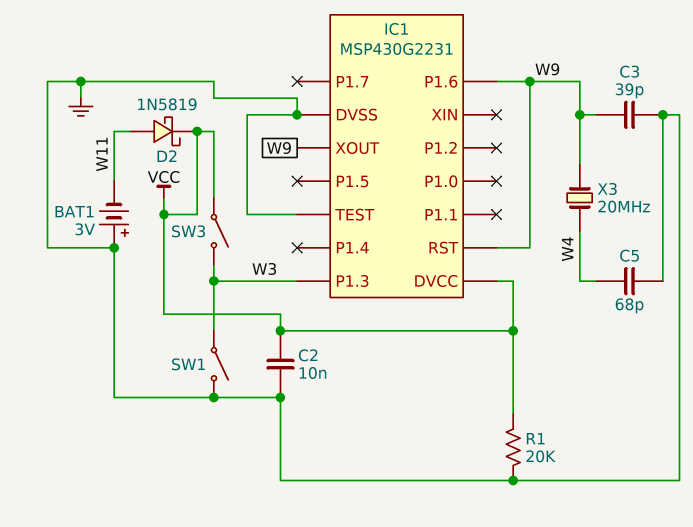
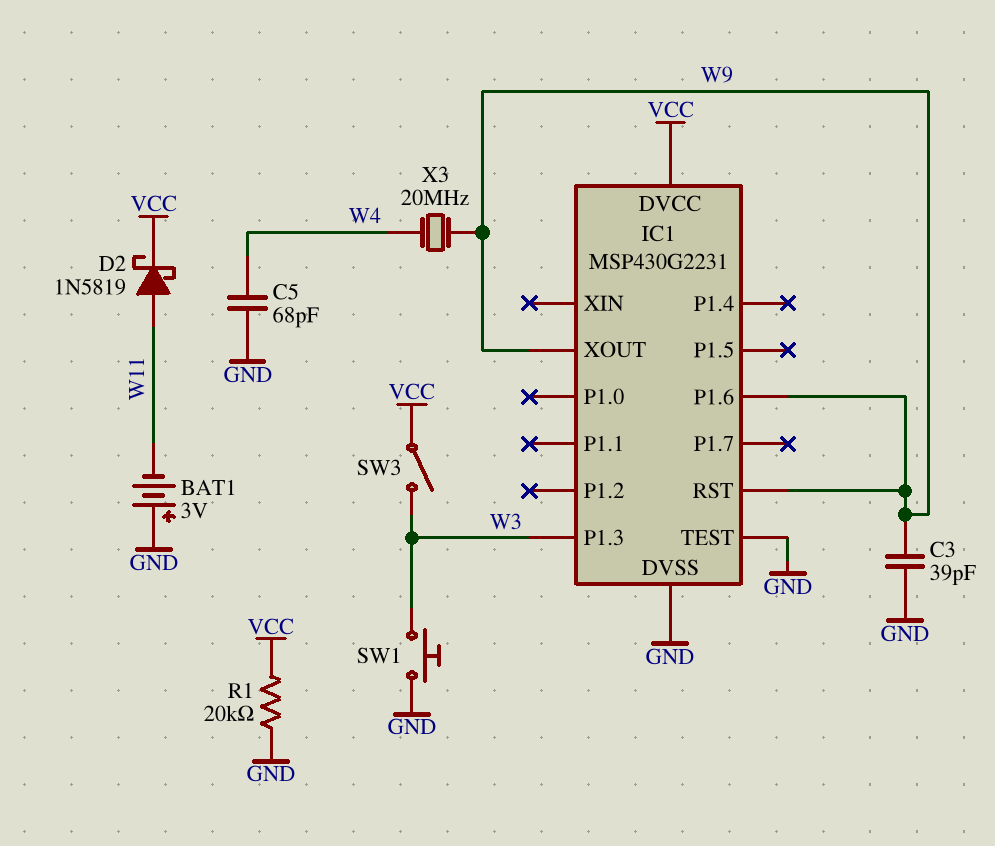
C2: 10nF (GND, VCC) -> none
SW1: switch (GND, W3) -> button (GND, W3)

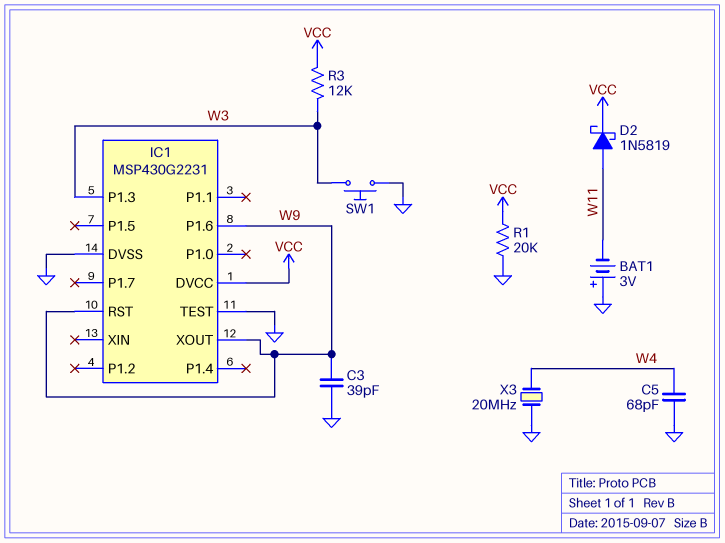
R3: none -> 12k (VCC, W3)
SW3: switch (VCC, W3) -> none
X3: 20MHz (W4, W9) -> 20MHz (GND, W4)

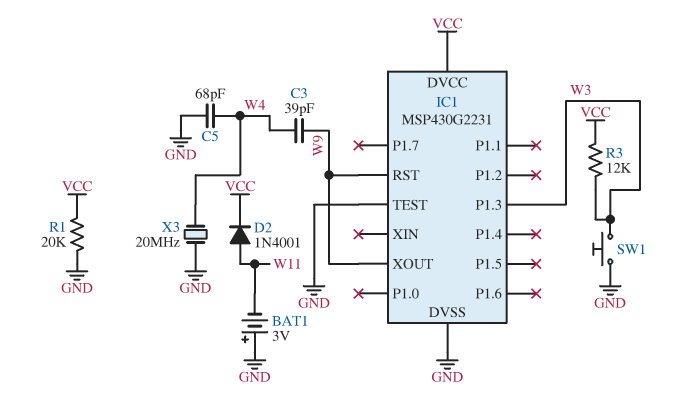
C3: 39pF (GND, W9) -> 39pF (W4, W9)
D2: schottky 1N5819 (A W11, K VCC) -> diode 1N4001 (A W11, K VCC)
IC1 pin P1.6: W9 -> none

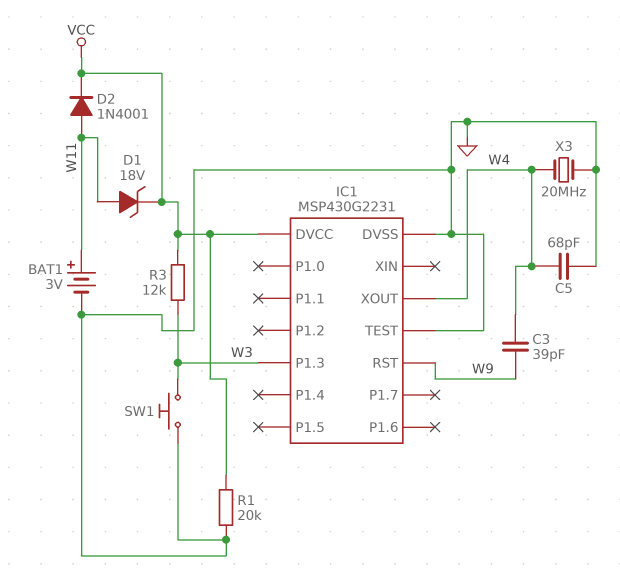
BAT1: 3V (plus GND, minus W11) -> 3V (plus W11, minus GND)
D1: none -> zener 18V (A W11, K VCC)
IC1 pin XOUT: W9 -> W4

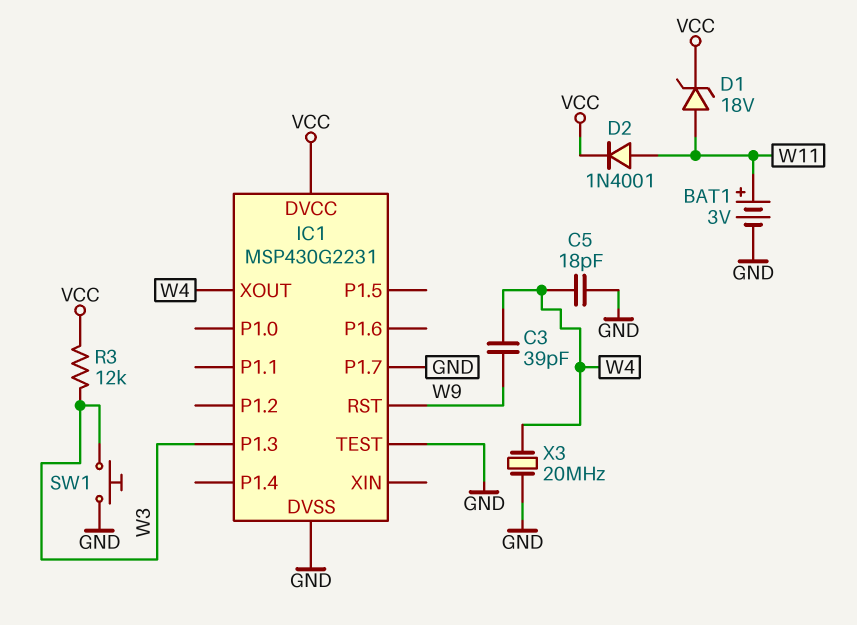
C5: 68pF (GND, W4) -> 18pF (GND, W4)
IC1 pin P1.7: none -> GND
R1: 20k (GND, VCC) -> none

